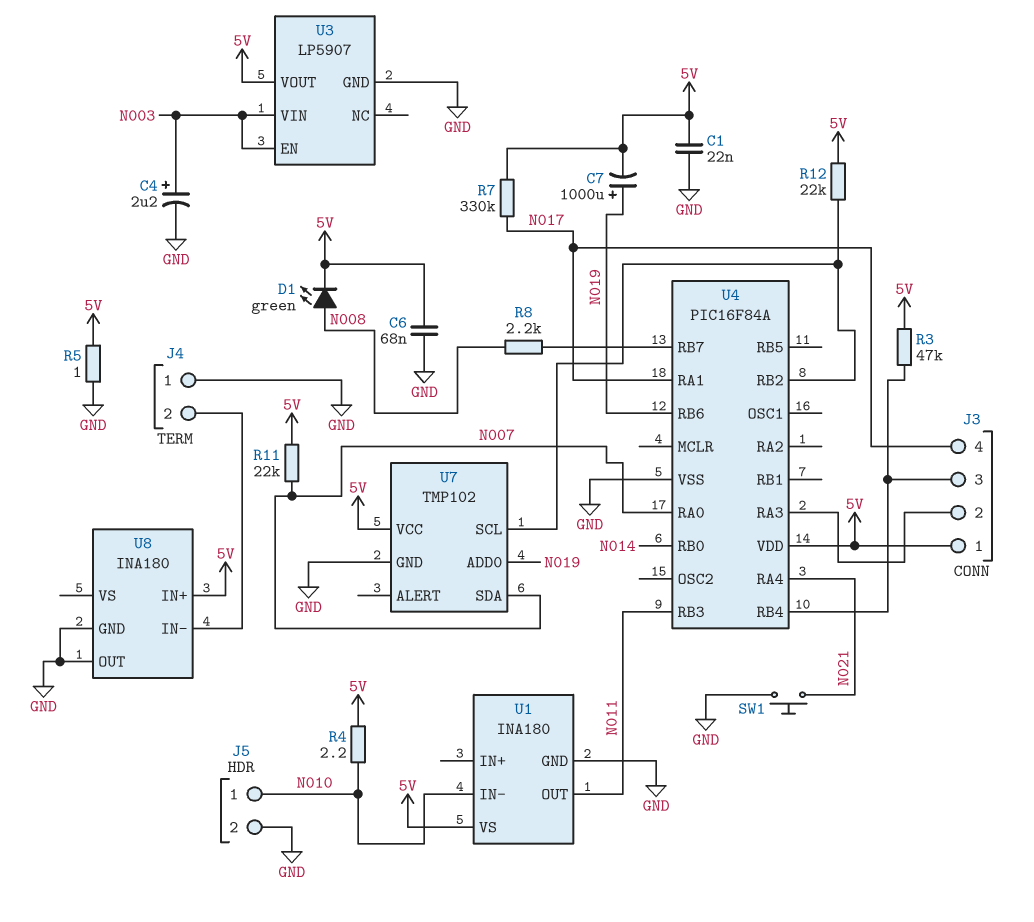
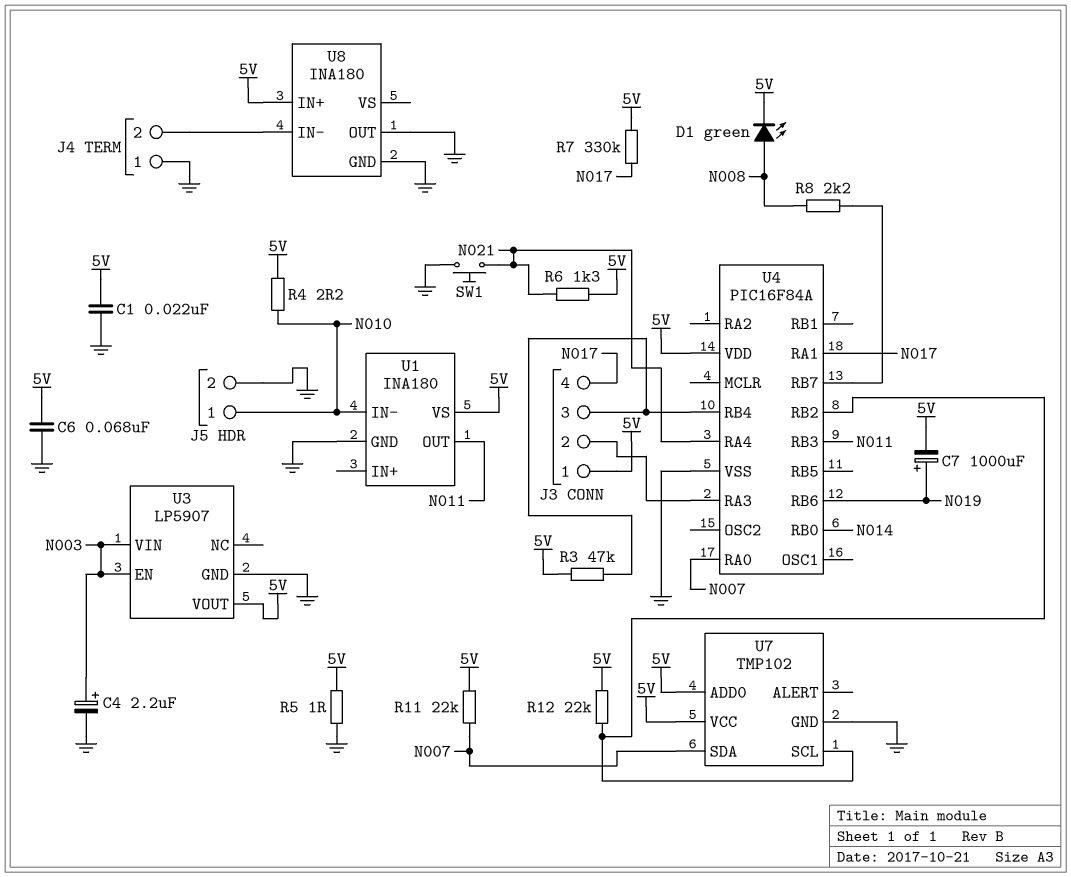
R6: none -> 1.3k (5V, N021)
U7 pin ADD0: N019 -> 5V

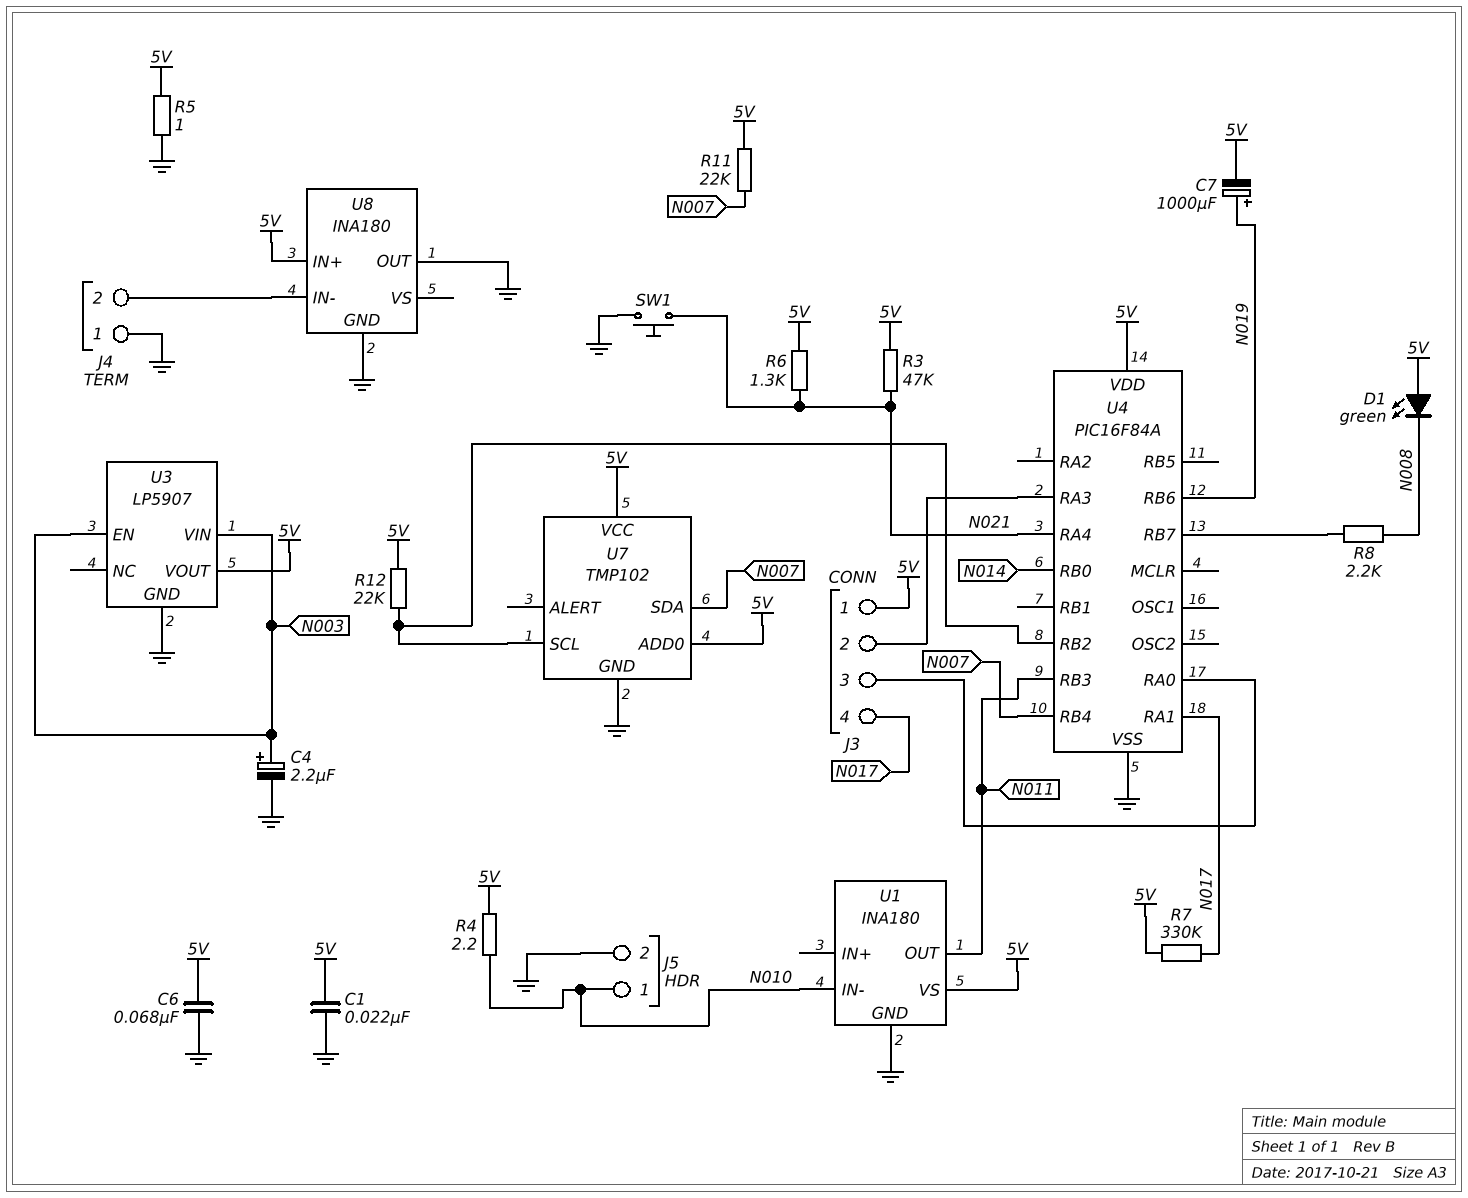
D1: LED green (A N008, K 5V) -> LED green (A 5V, K N008)
R3: 47k (5V, J3/3) -> 47k (5V, N021)
U4 pin RA0: N007 -> J3/3
U4 pin RB4: J3/3 -> N007

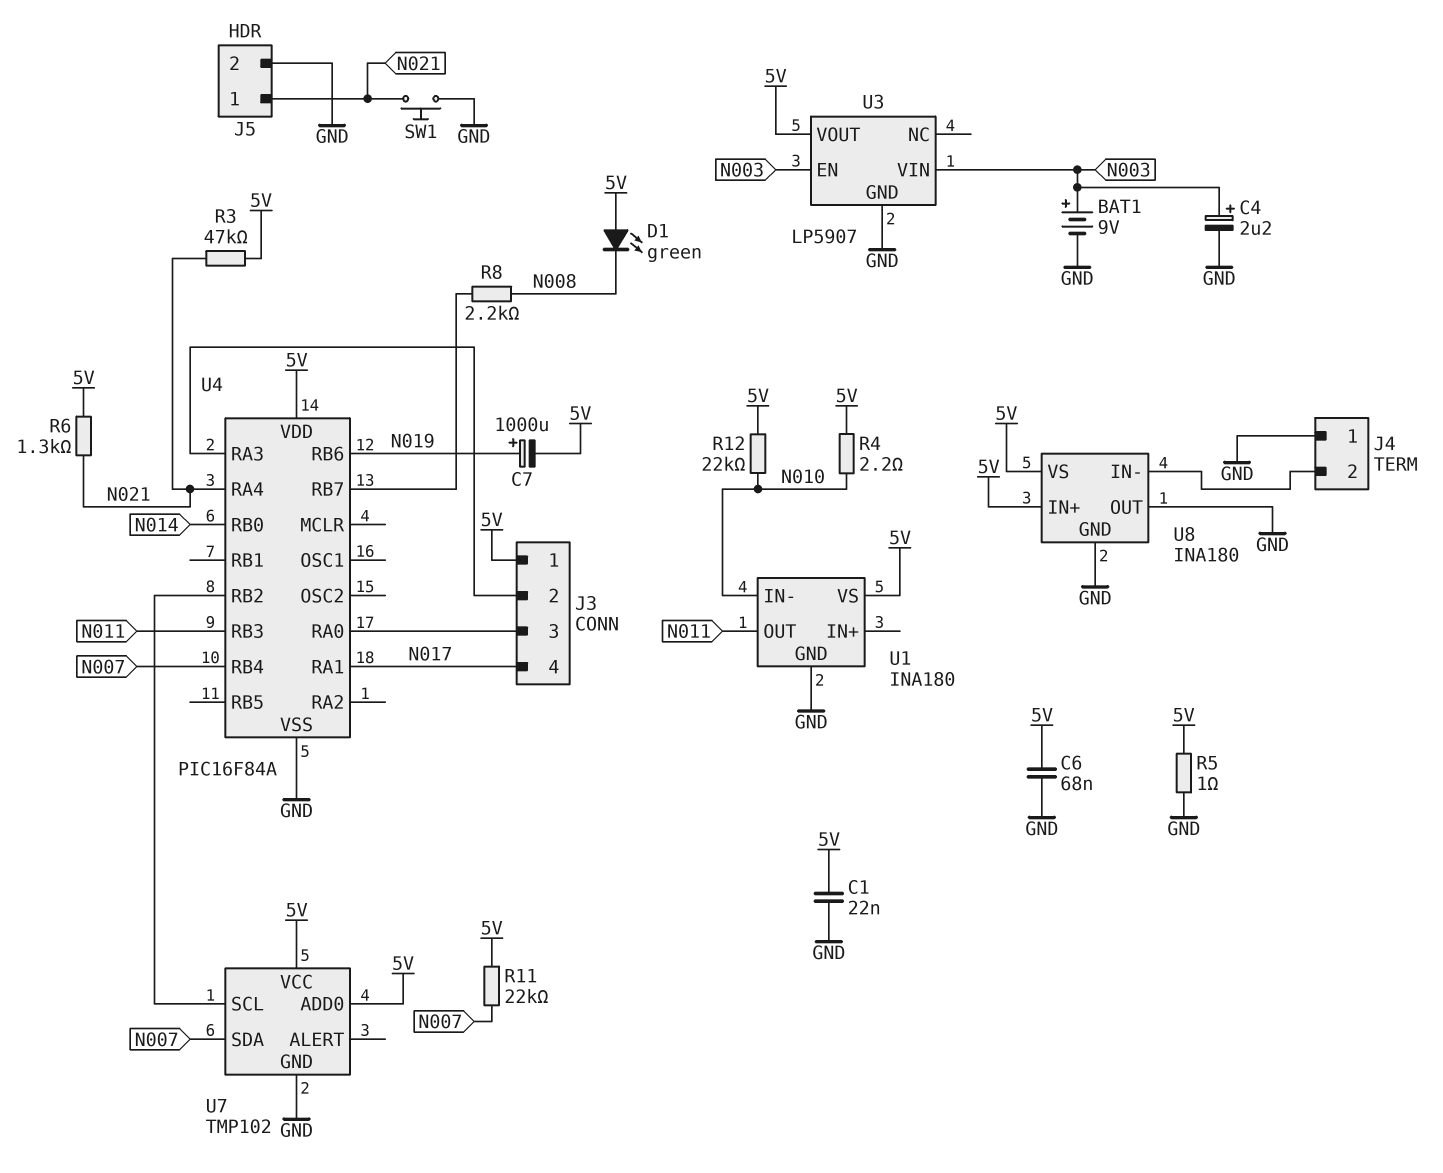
BAT1: none -> 9V (plus N003, minus GND)
J5 pin 1: N010 -> N021
R7: 330k (5V, N017) -> none
R12: 22k (5V, U4/RB2) -> 22k (5V, N010)
U8 pin VS: none -> 5V

